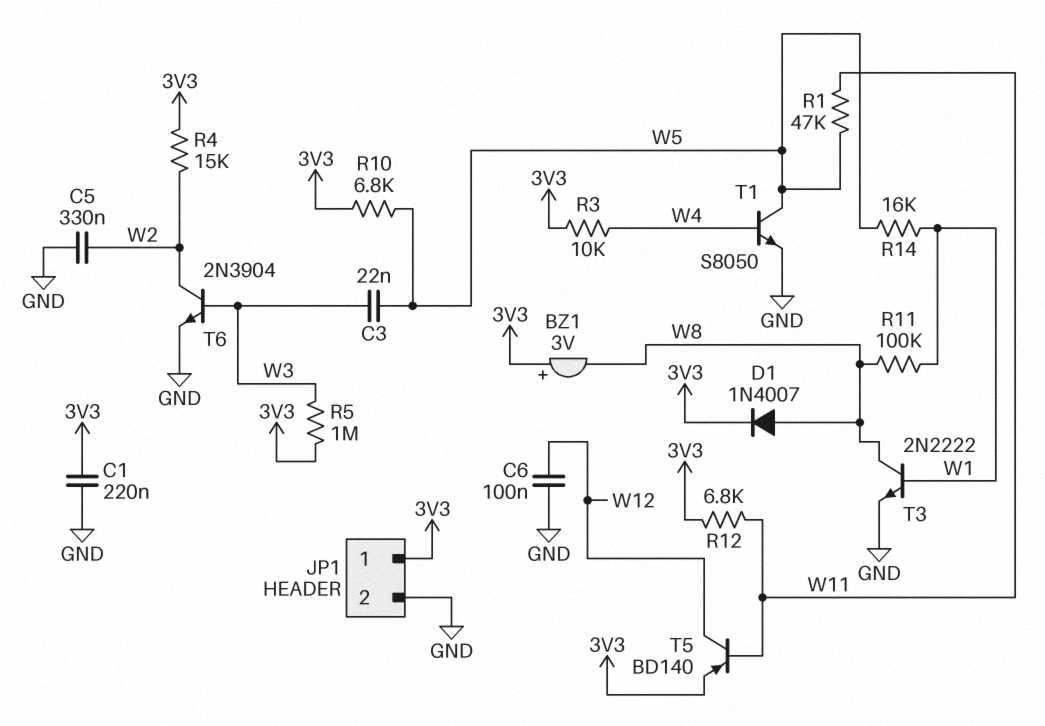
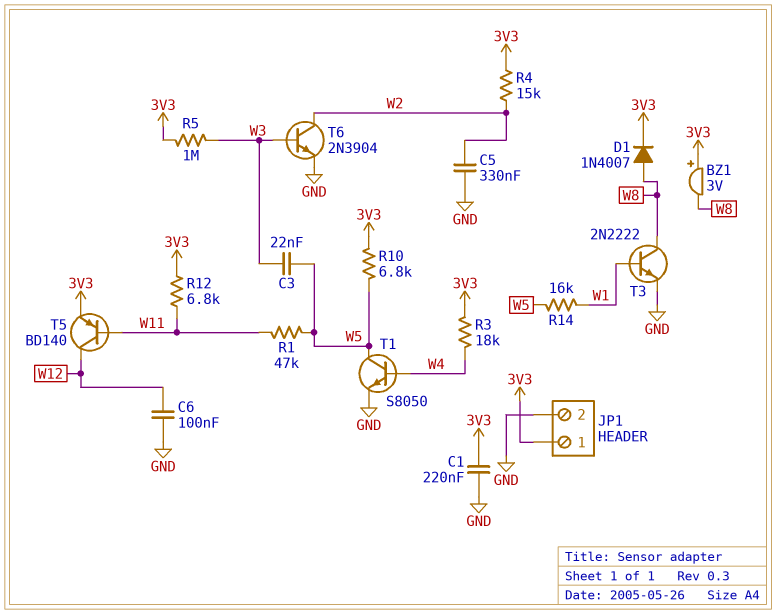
R3: 10k (3V3, W4) -> 18k (3V3, W4)
R11: 100k (W1, W8) -> none

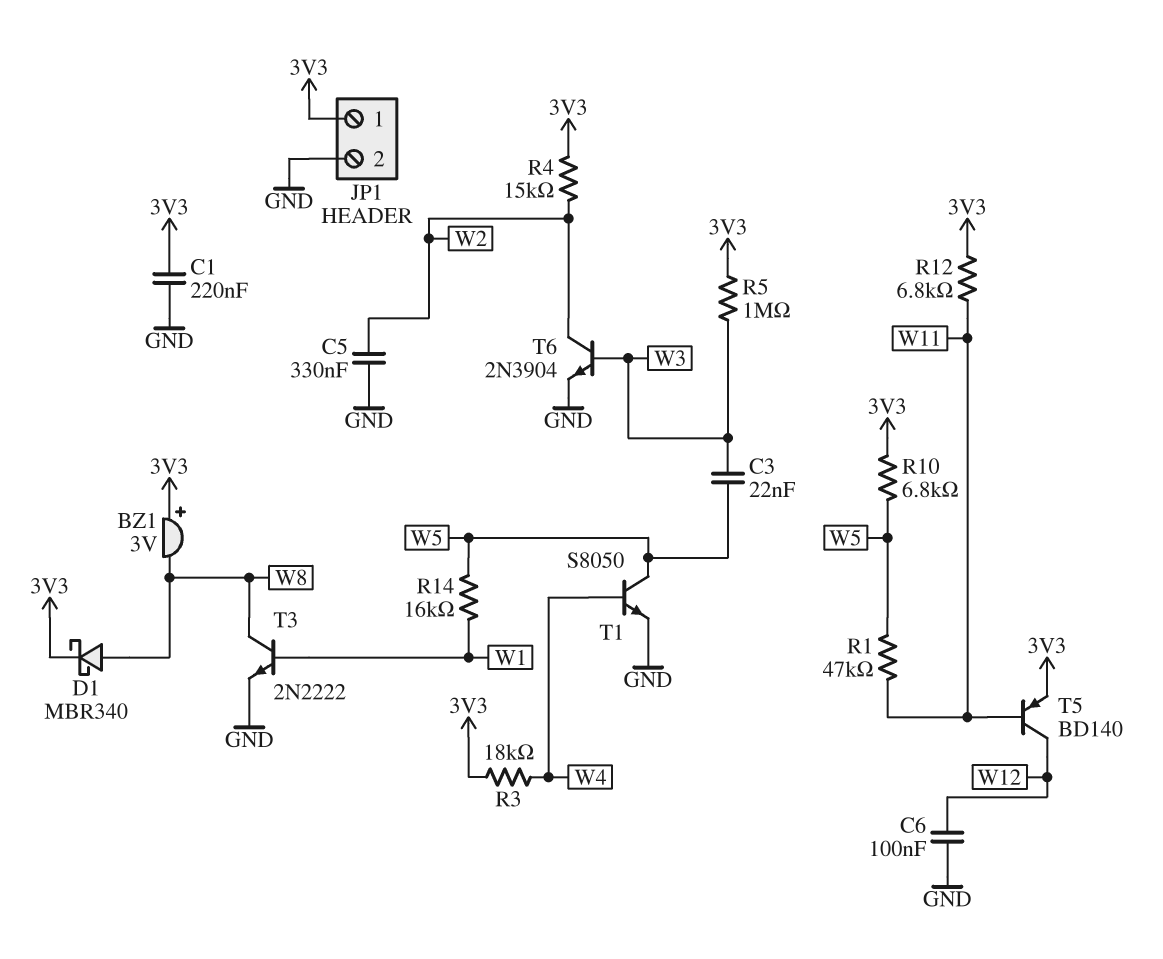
D1: diode 1N4007 (A W8, K 3V3) -> schottky MBR340 (A W8, K 3V3)

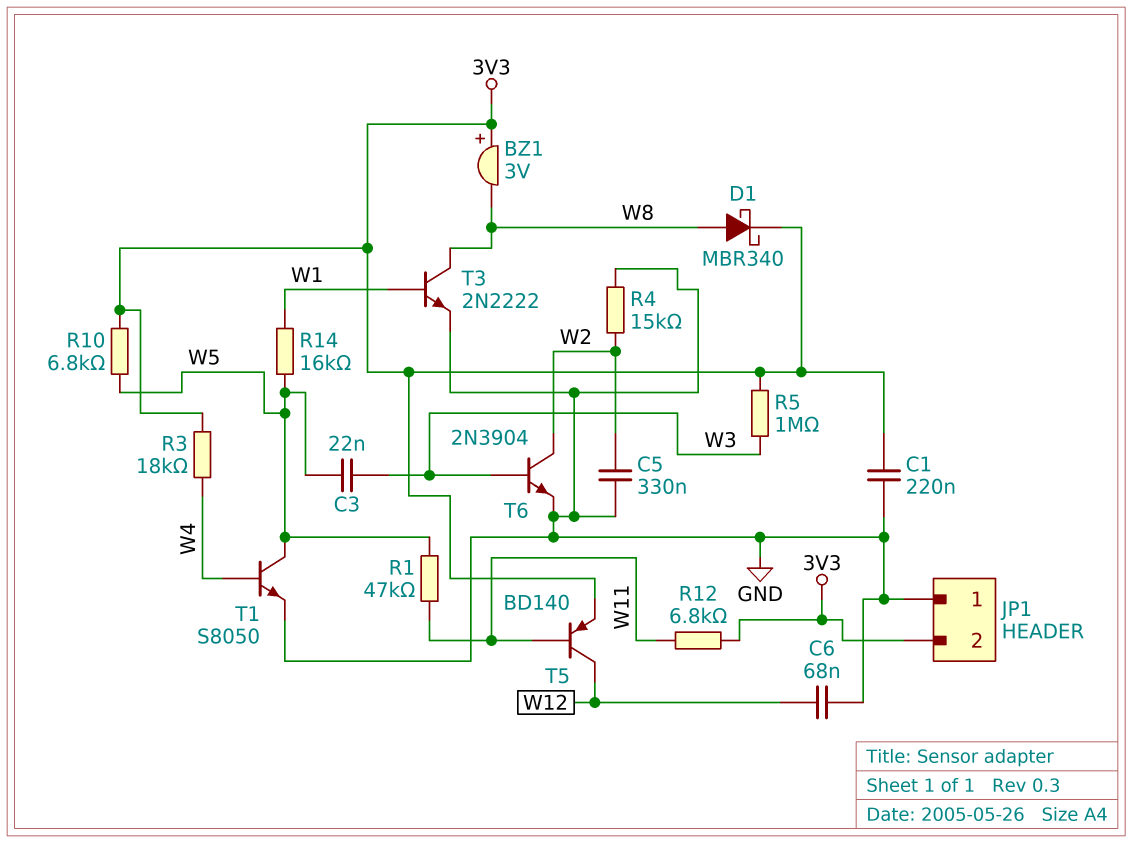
C6: 100nF (GND, W12) -> 68nF (GND, W12)
JP1 pin 1: 3V3 -> GND
JP1 pin 2: GND -> 3V3
R4: 15k (3V3, W2) -> 15k (GND, W2)

